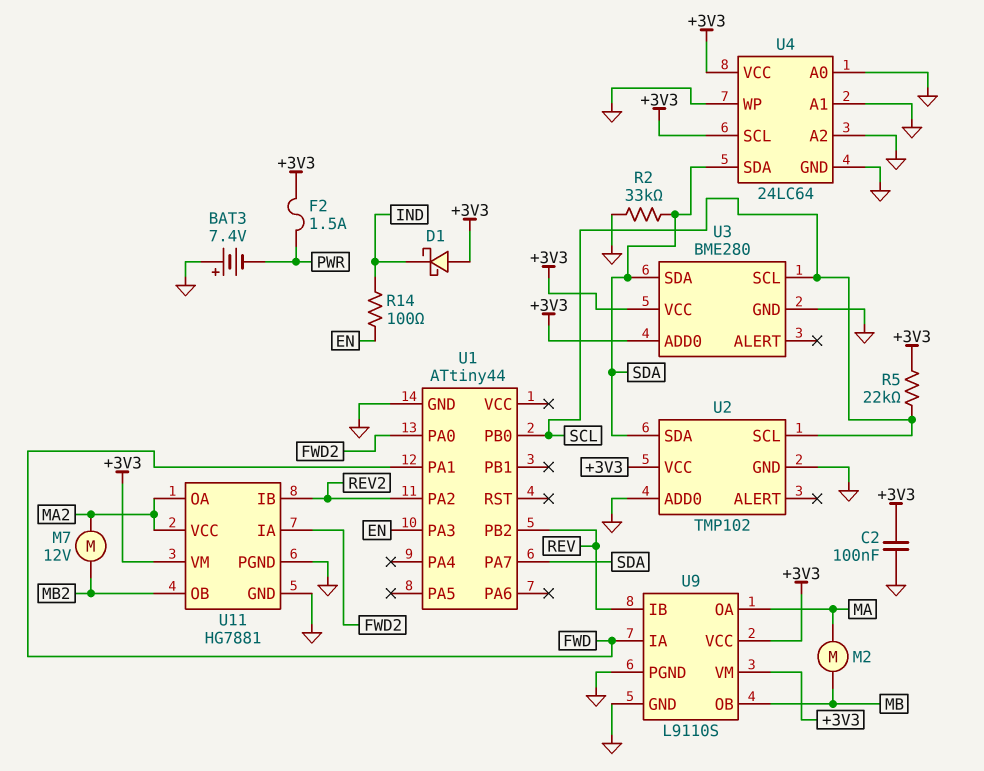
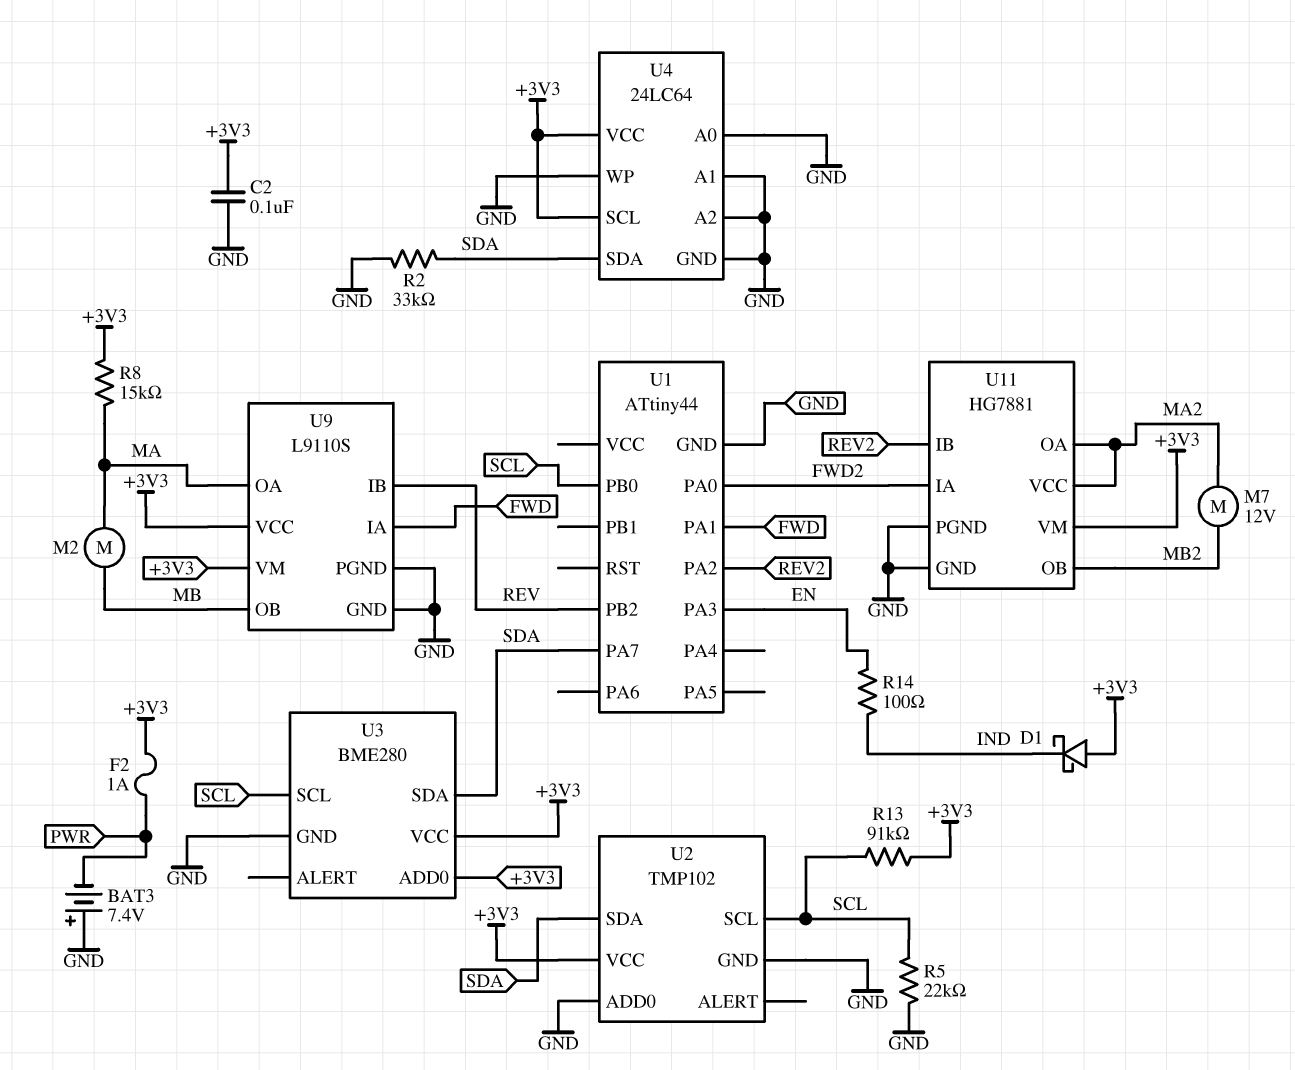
F2: 1.5A (+3V3, PWR) -> 1A (+3V3, PWR)
R5: 22k (+3V3, SCL) -> 22k (GND, SCL)
R8: none -> 15k (+3V3, MA)
R13: none -> 91k (+3V3, SCL)

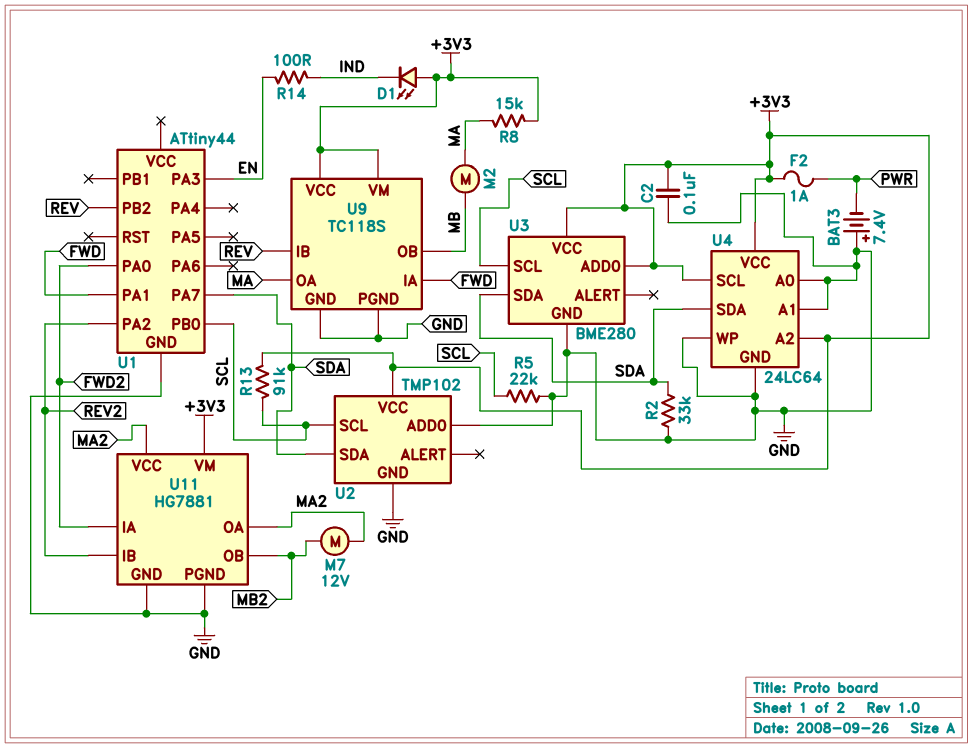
D1: schottky (A +3V3, K IND) -> LED (A +3V3, K IND)
U4 pin A2: GND -> +3V3
U9: L9110S -> TC118S

